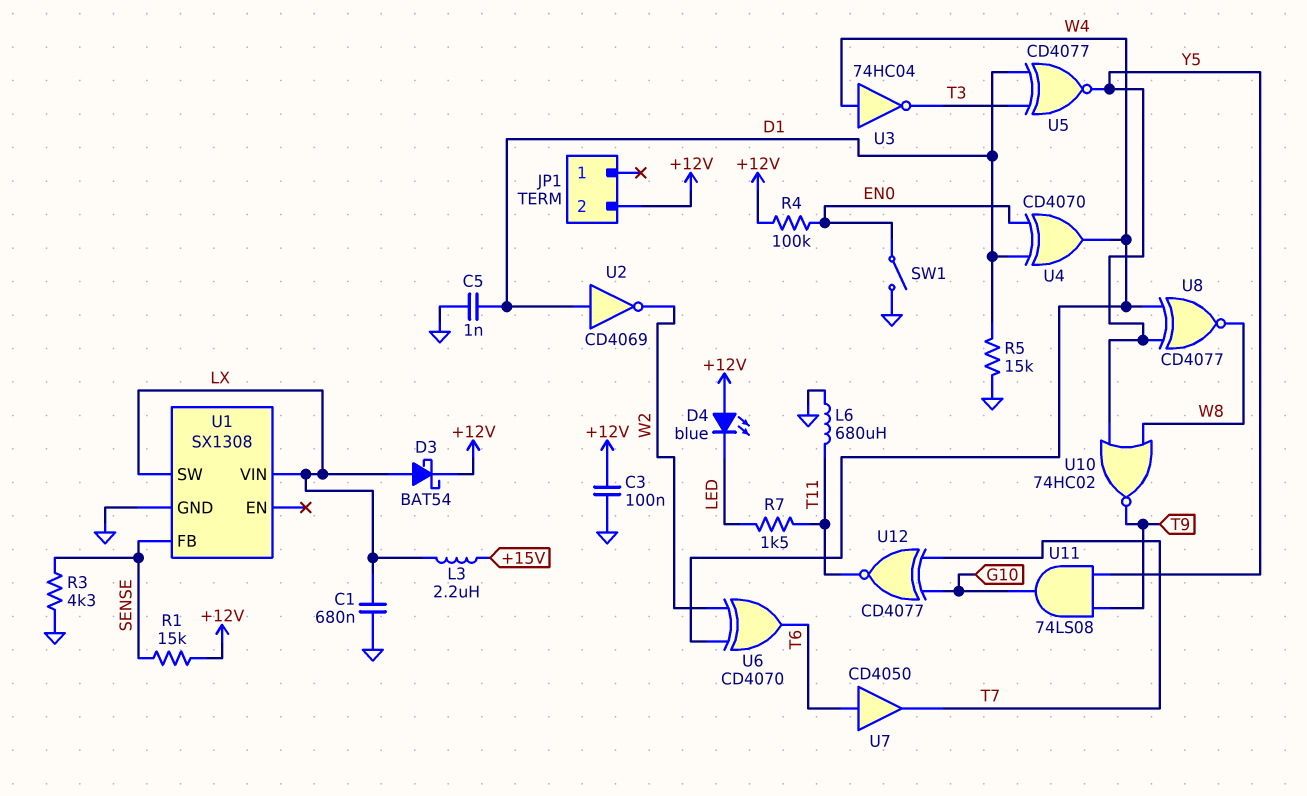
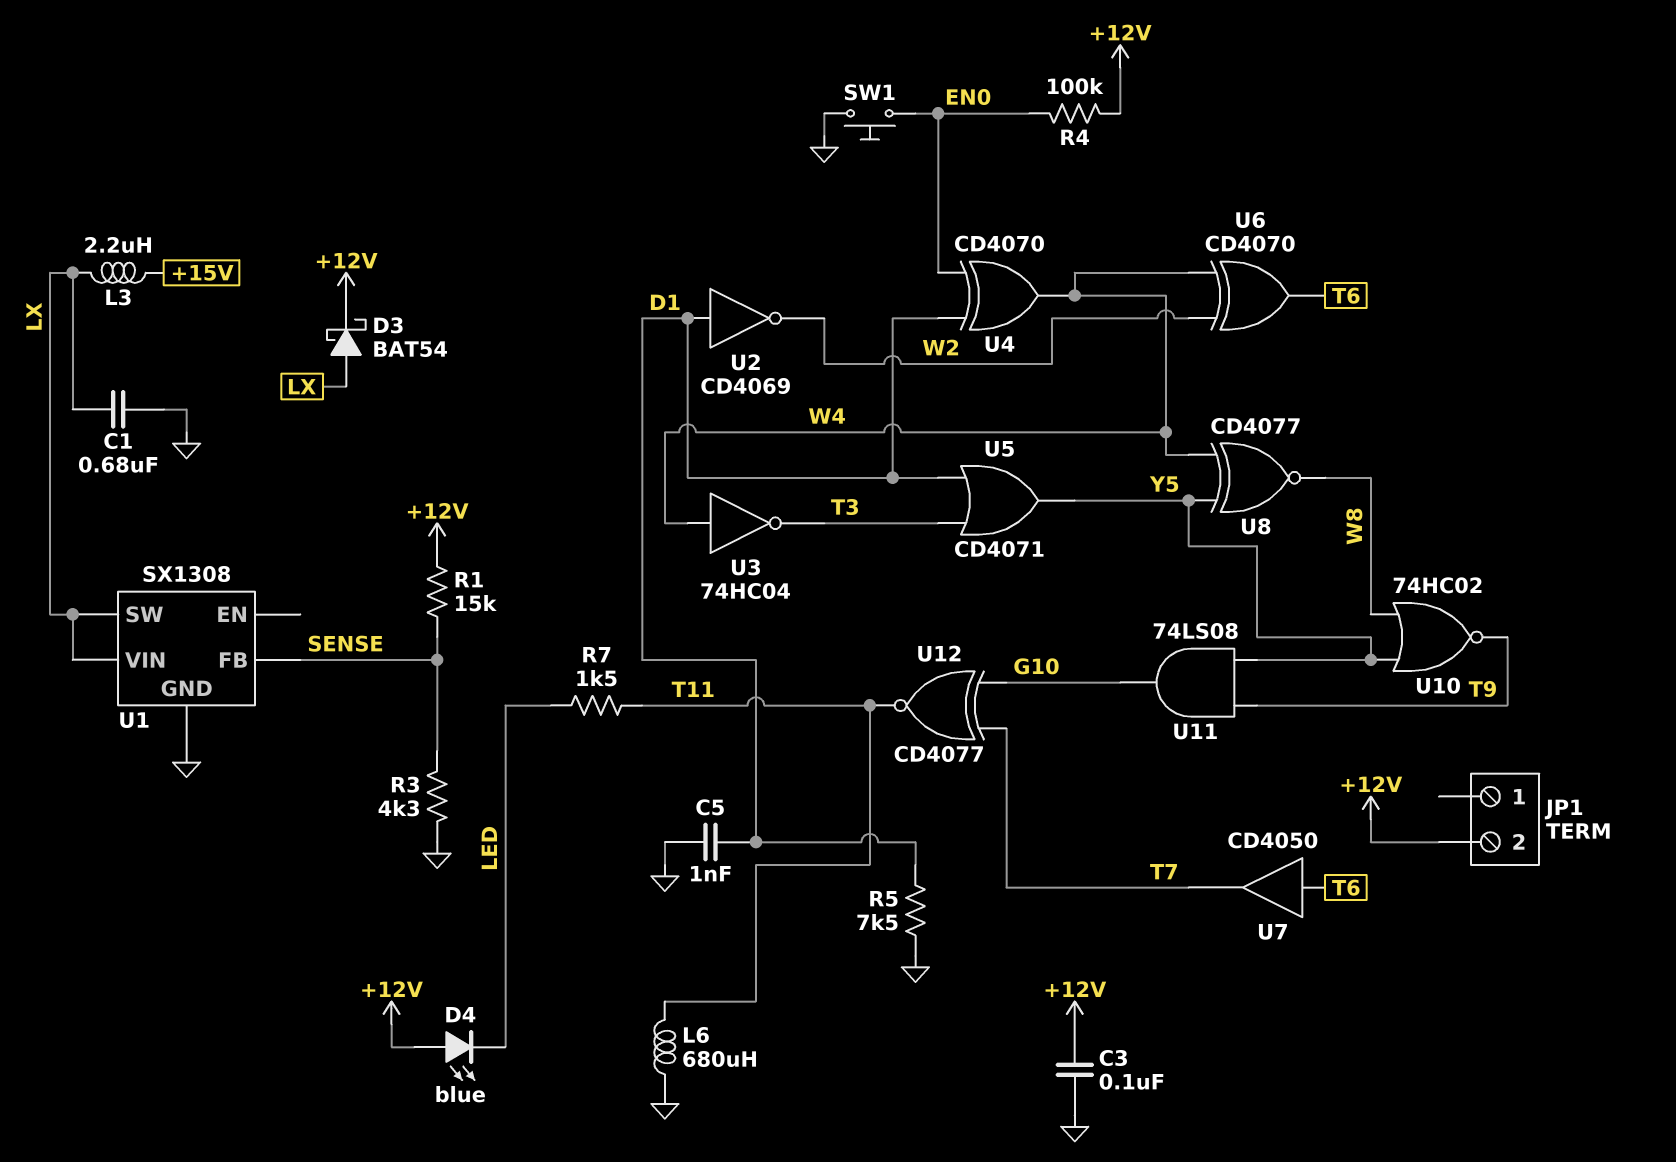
R5: 15k (D1, GND) -> 7.5k (D1, GND)
SW1: switch (EN0, GND) -> button (EN0, GND)
U5: XNOR CD4077 (in D1, in T3, out Y5) -> OR CD4071 (in D1, in T3, out Y5)

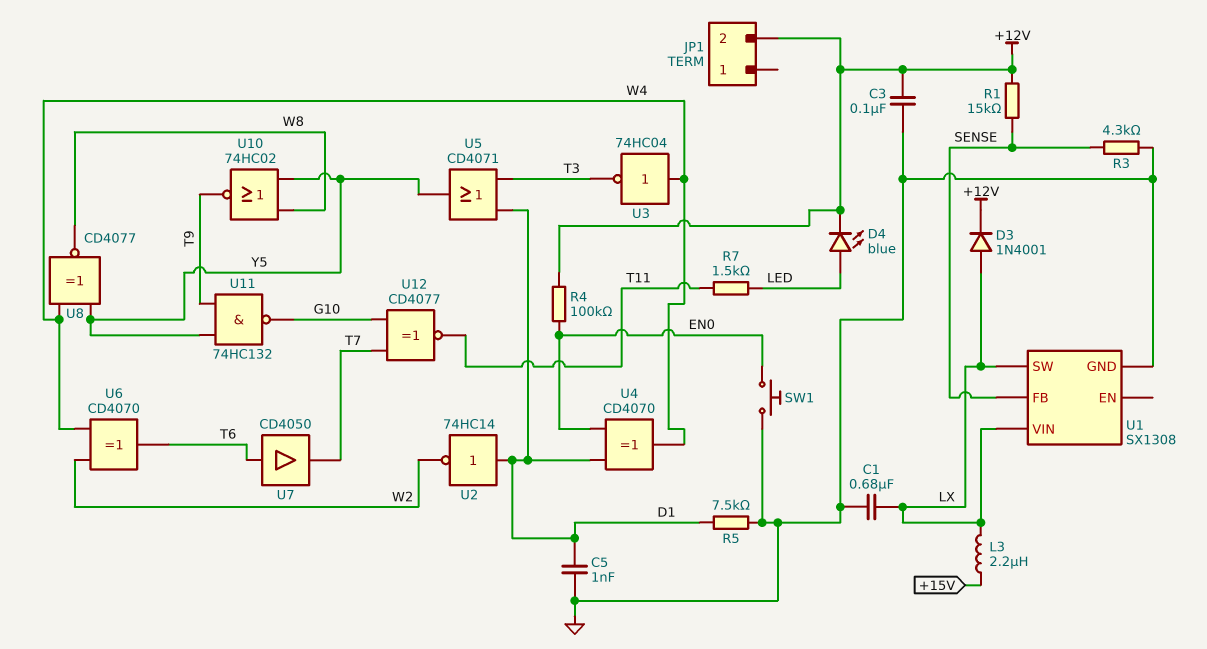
D3: schottky BAT54 (A LX, K +12V) -> diode 1N4001 (A LX, K +12V)
D4: LED blue (A +12V, K LED) -> LED blue (A LED, K +12V)
L6: 680uH (GND, T11) -> none
U2: NOT CD4069 (in D1, out W2) -> NOT 74HC14 (in D1, out W2)
U11: AND 74LS08 (in T9, in Y5, out G10) -> NAND 74HC132 (in T9, in Y5, out G10)

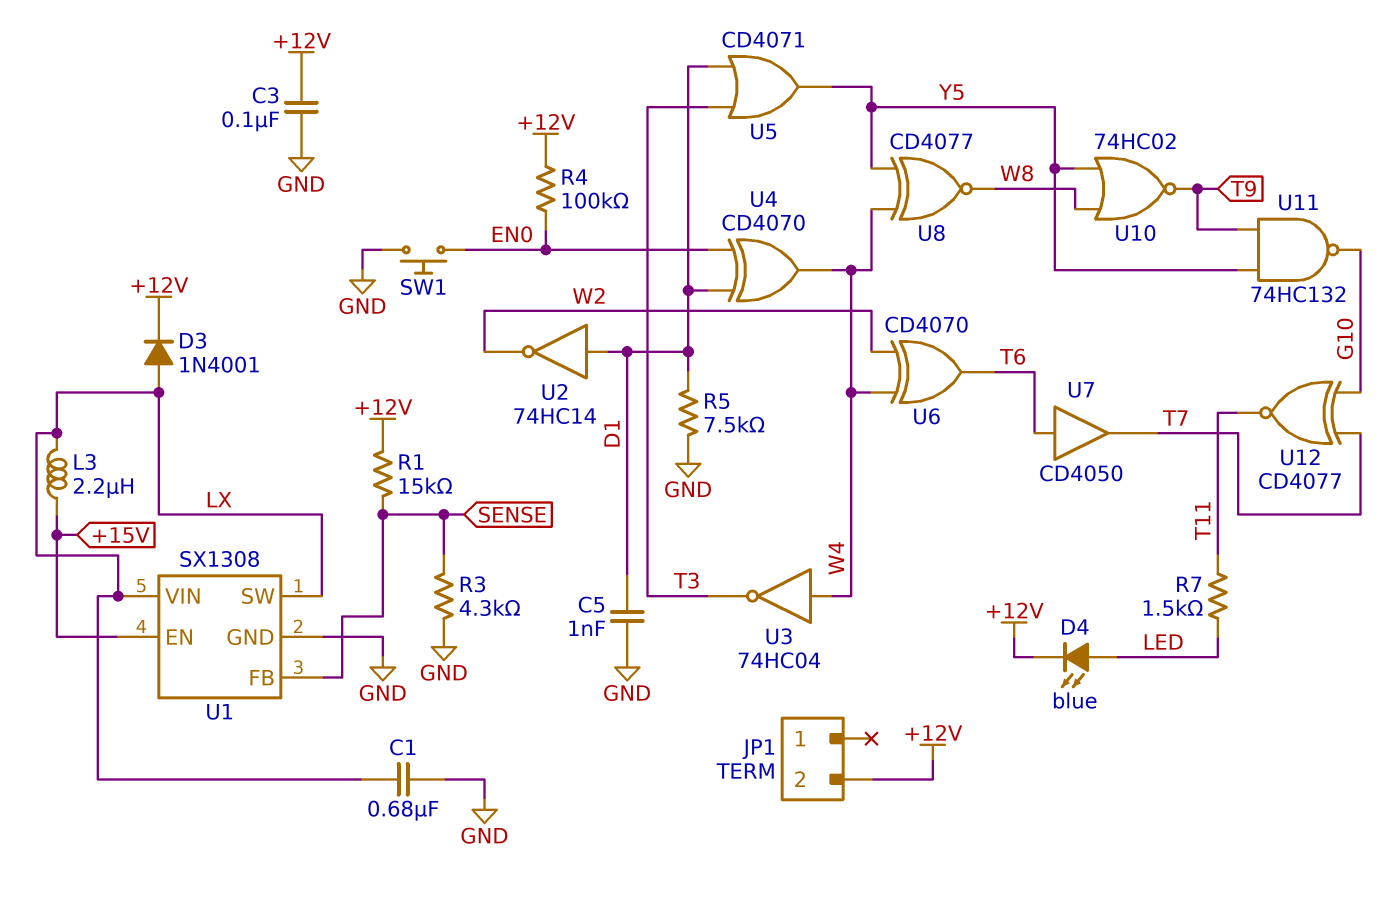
U1 pin EN: none -> +15V

